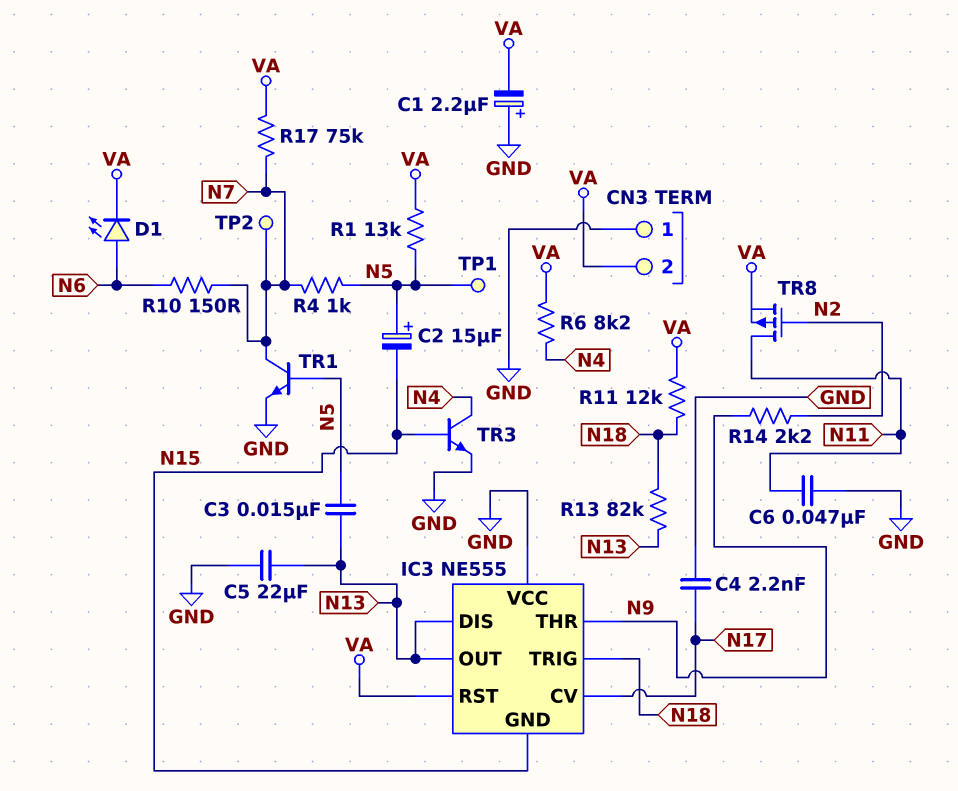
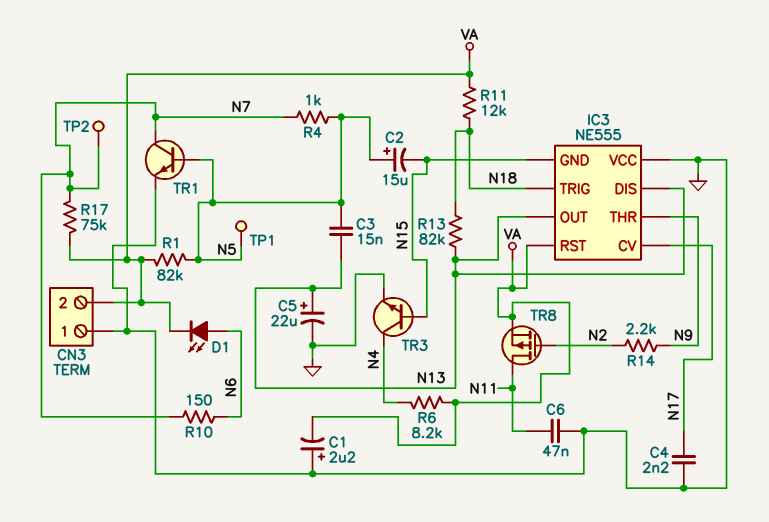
C5: 22uF (GND, N13) -> 22uF (plus N13, minus GND)
R1: 13k (N5, VA) -> 82k (N5, VA)

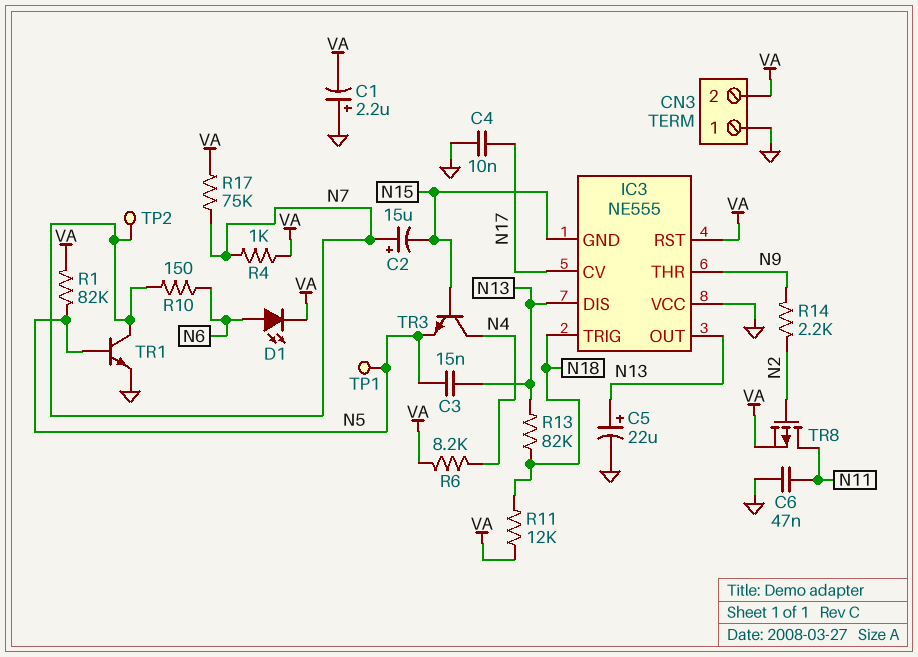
C2: 15uF (plus N5, minus N15) -> 15uF (plus N7, minus N15)
C4: 2.2nF (GND, N17) -> 10nF (GND, N17)
R4: 1k (N5, N7) -> 1k (N7, VA)
TR3: NPN (B N15, C N4, E GND) -> NPN (B N15, C N4, E N5)

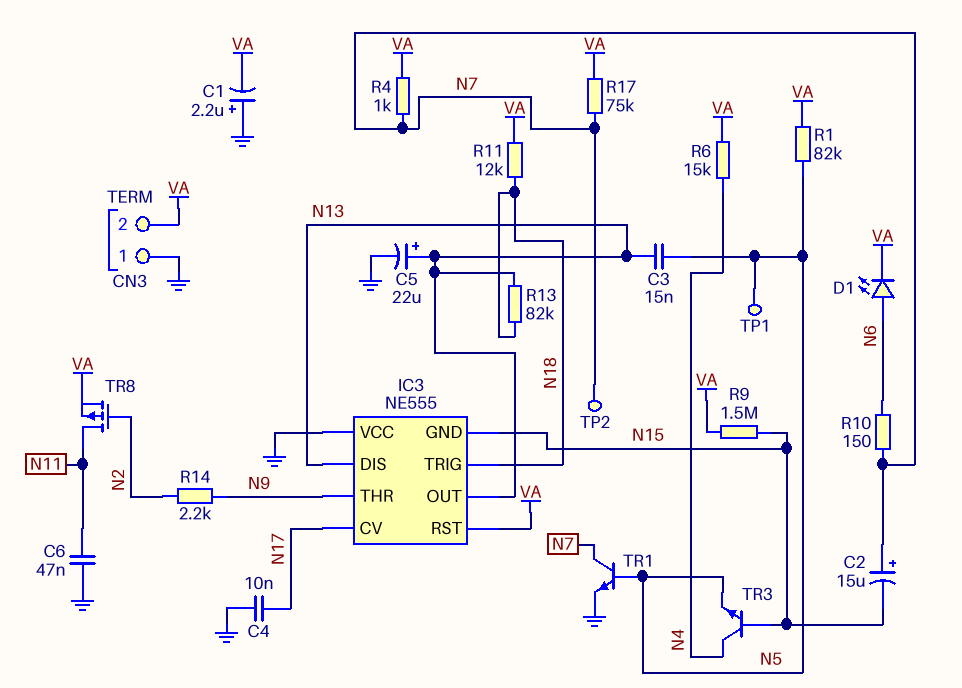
R6: 8.2k (N4, VA) -> 15k (N4, VA)
R9: none -> 1.5M (N15, VA)

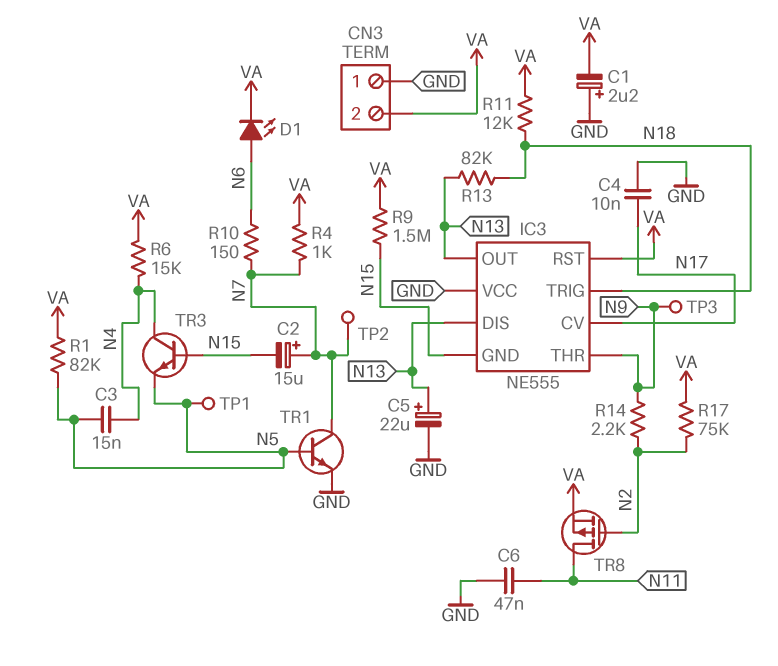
C3: 15nF (N5, N13) -> 15nF (N4, N5)
R17: 75k (N7, VA) -> 75k (N2, VA)
TP3: none -> test point (N9)

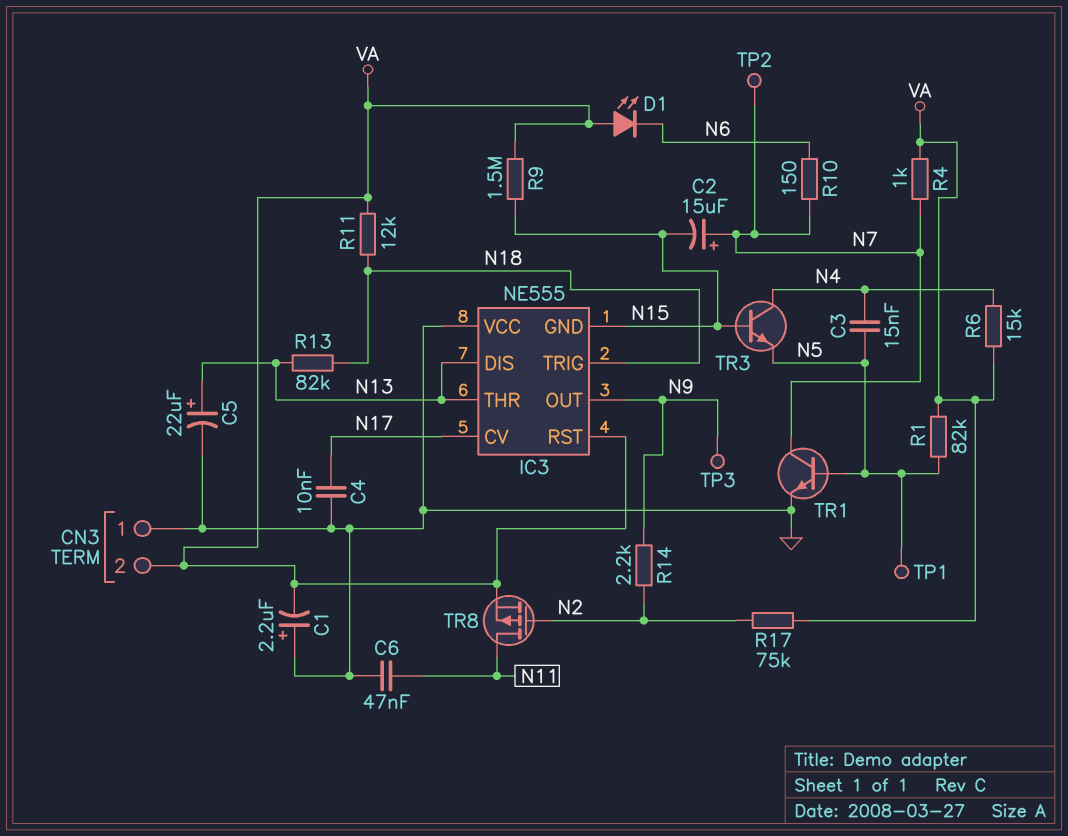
D1: LED (A N6, K VA) -> LED (A VA, K N6)
IC3 pin OUT: N13 -> N9
IC3 pin THR: N9 -> N13

